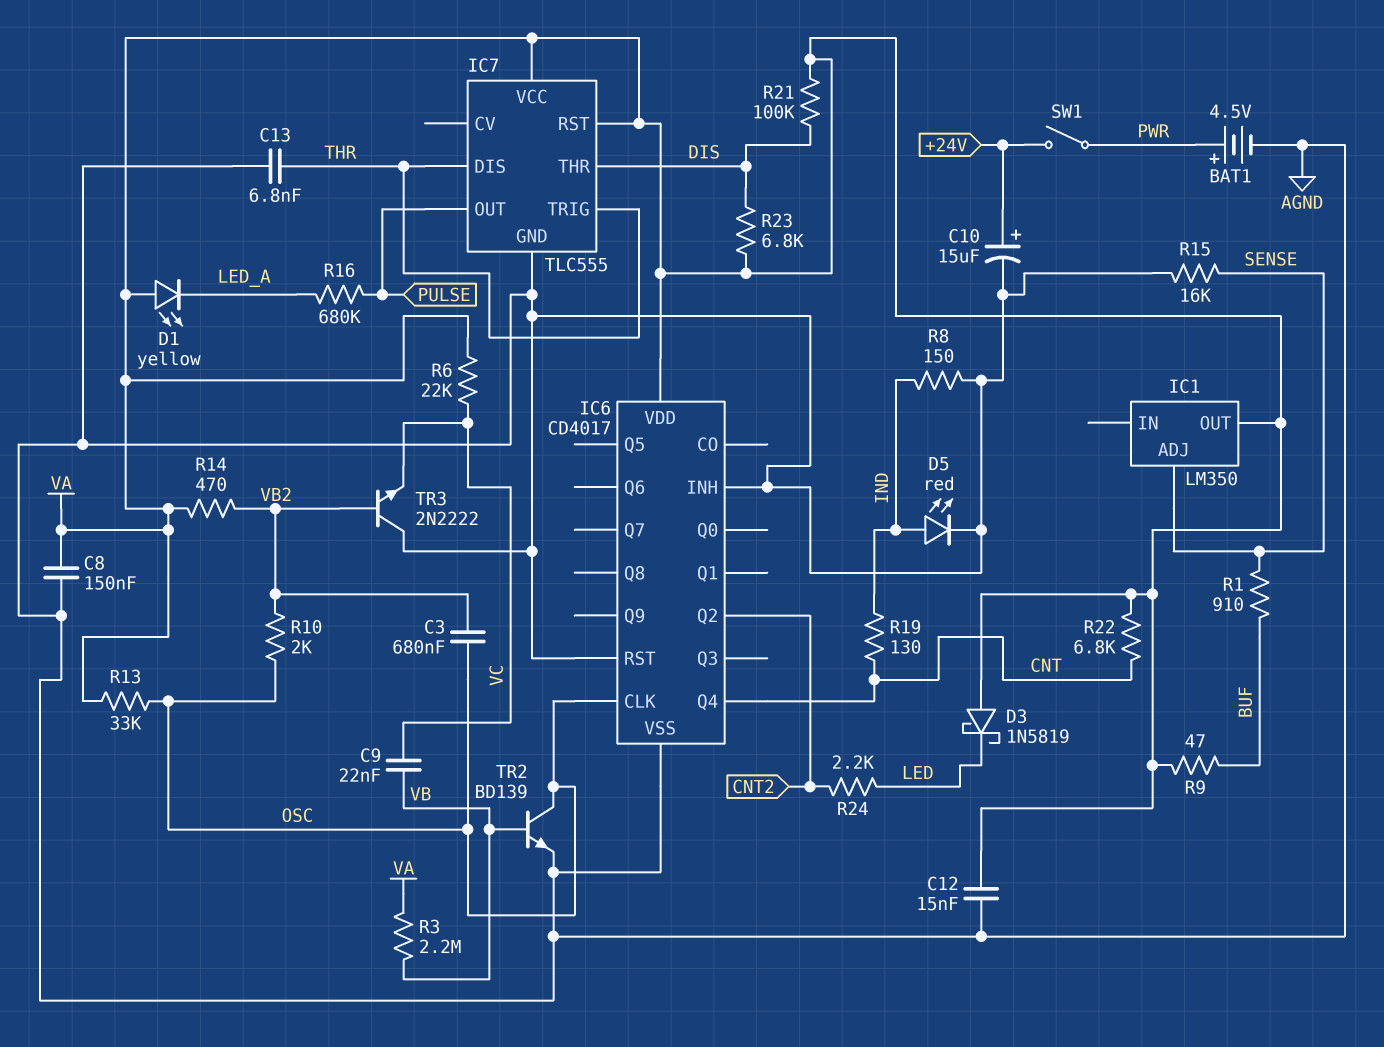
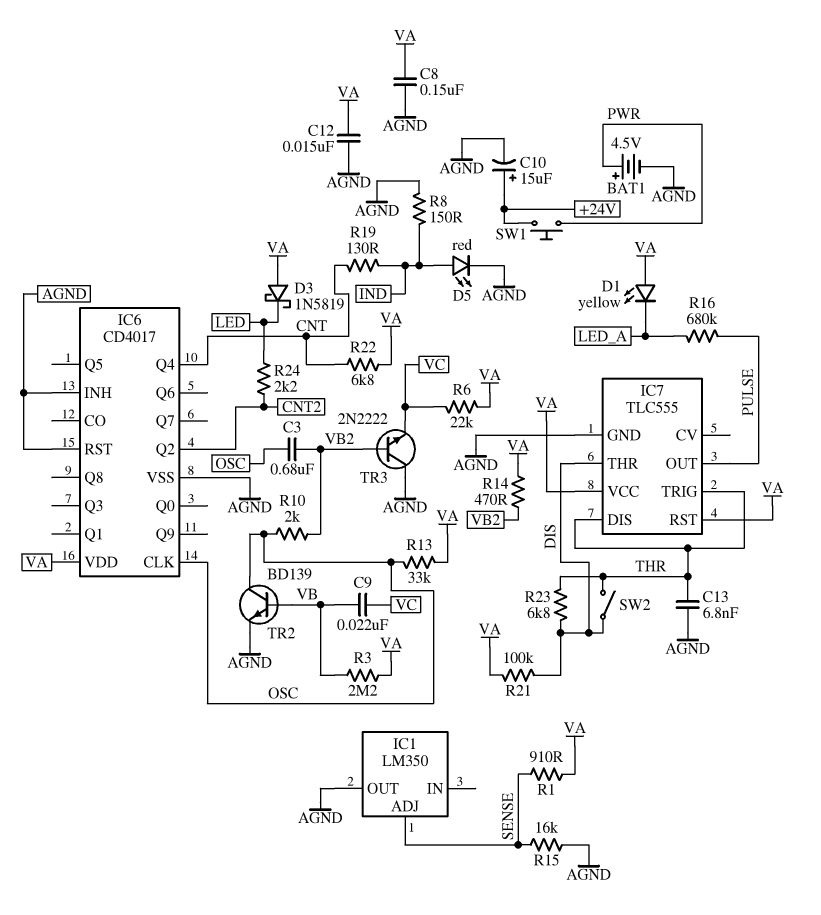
IC1 pin OUT: VA -> AGND
R1: 910 (BUF, SENSE) -> 910 (SENSE, VA)
R9: 47 (BUF, VA) -> none
R23: 6.8k (DIS, VA) -> 6.8k (DIS, THR)
SW1: switch (+24V, PWR) -> button (+24V, PWR)
SW2: none -> switch (DIS, THR)

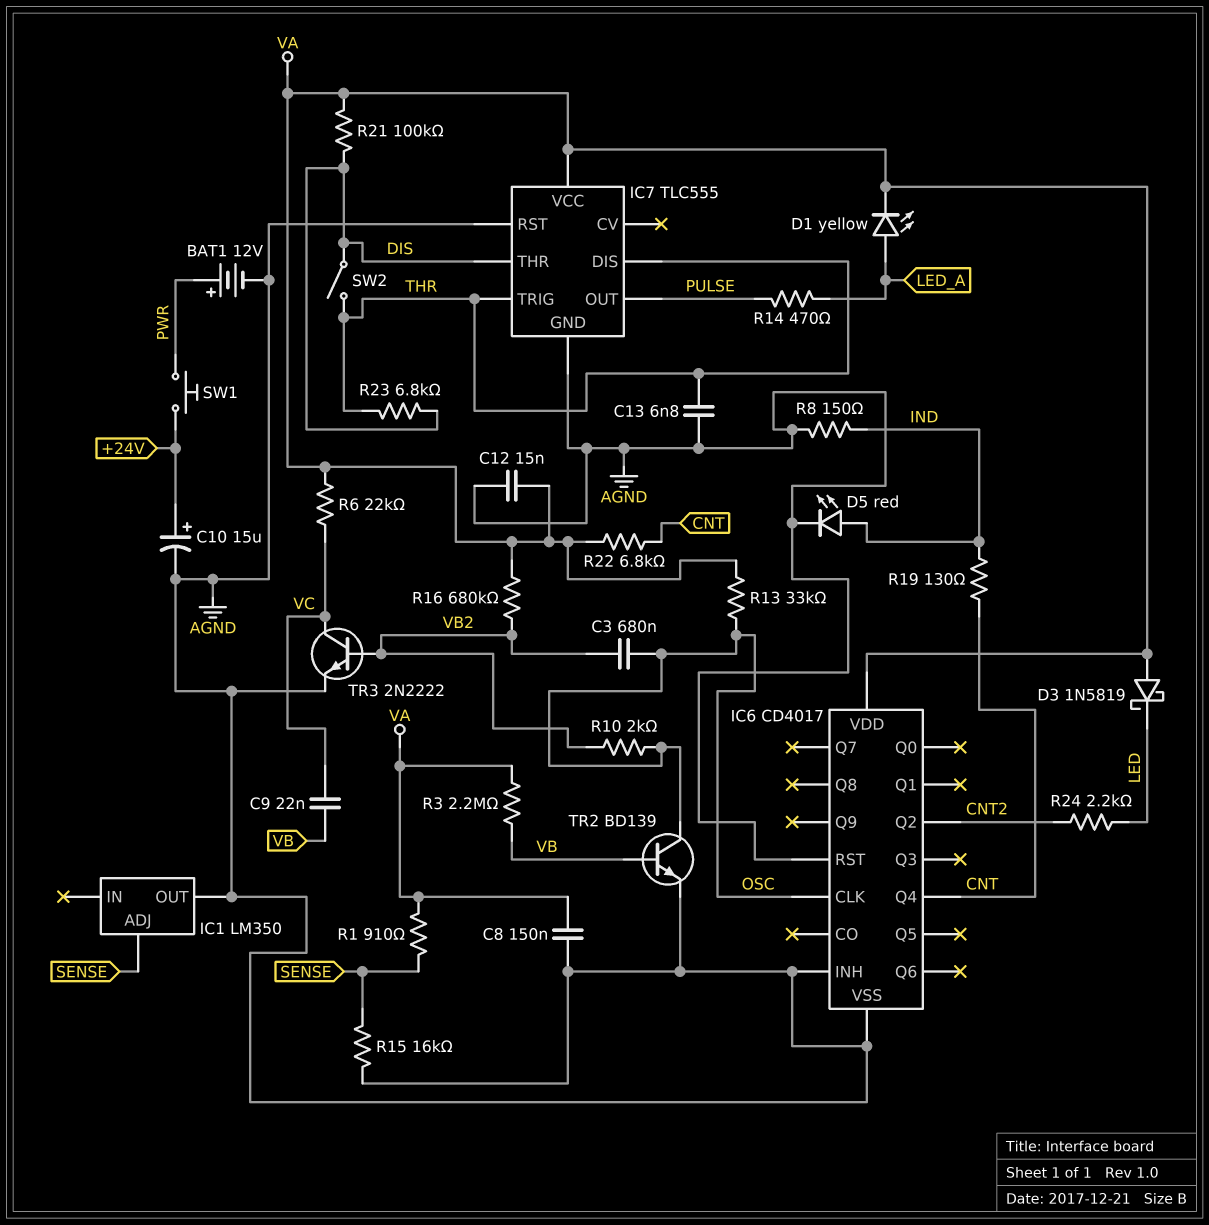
BAT1: 4.5V (plus PWR, minus AGND) -> 12V (plus PWR, minus AGND)
D1: LED yellow (A VA, K LED_A) -> LED yellow (A LED_A, K VA)
IC7 pin RST: VA -> AGND
R14: 470 (VA, VB2) -> 470 (LED_A, PULSE)
R16: 680k (LED_A, PULSE) -> 680k (VA, VB2)
TR3: NPN 2N2222 (B VB2, C AGND, E VC) -> NPN 2N2222 (B VB2, C VC, E AGND)

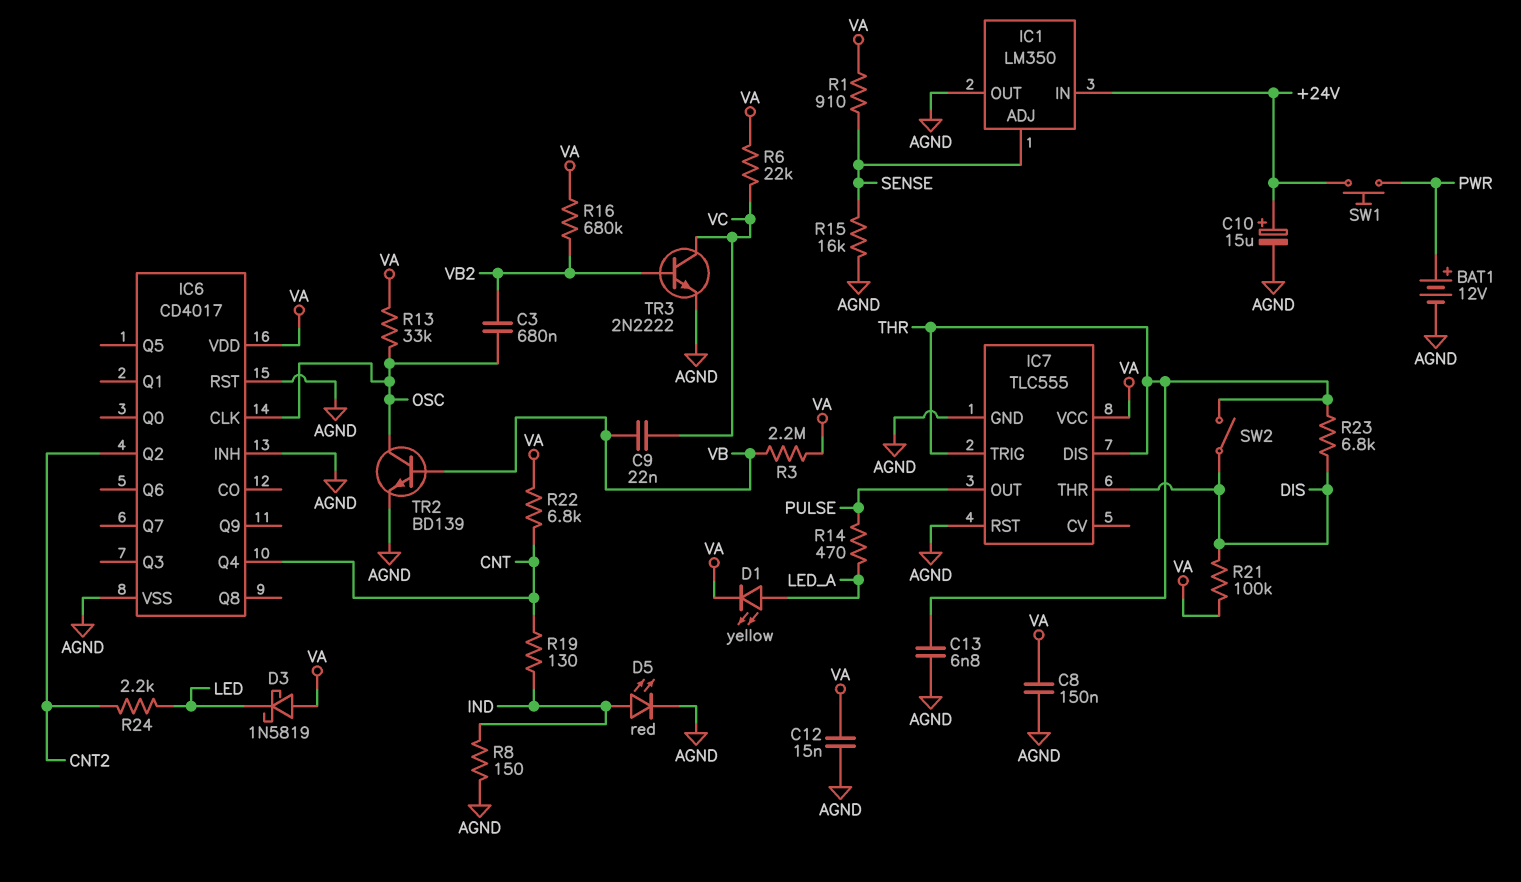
IC1 pin IN: none -> +24V
R10: 2k (OSC, VB2) -> none

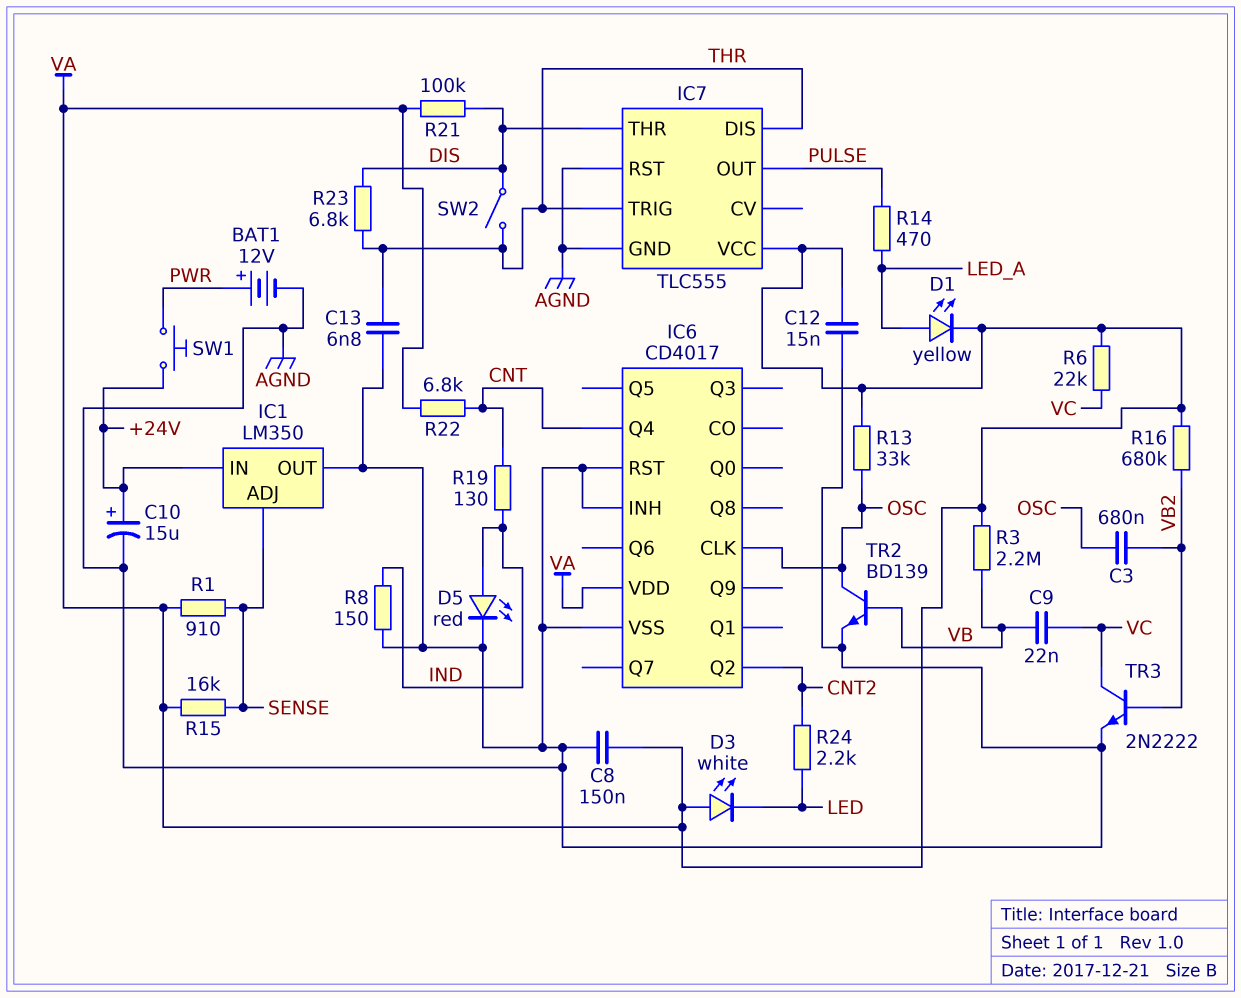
D3: schottky 1N5819 (A VA, K LED) -> LED white (A VA, K LED)
R15: 16k (AGND, SENSE) -> 16k (SENSE, VA)

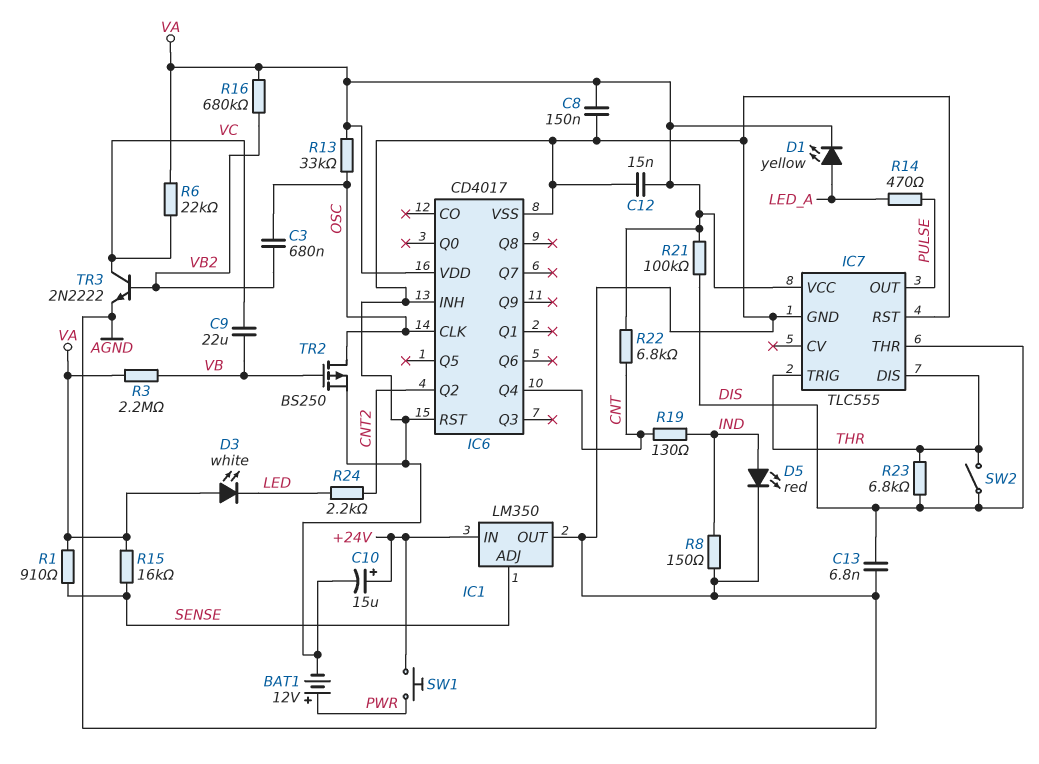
C9: 22nF (VB, VC) -> 22uF (VB, VC)
C13: 6.8nF (AGND, THR) -> 6.8nF (AGND, DIS)
TR2: NPN BD139 (B VB, C OSC, E AGND) -> PMOS BS250 (G VB, D OSC, S AGND)

